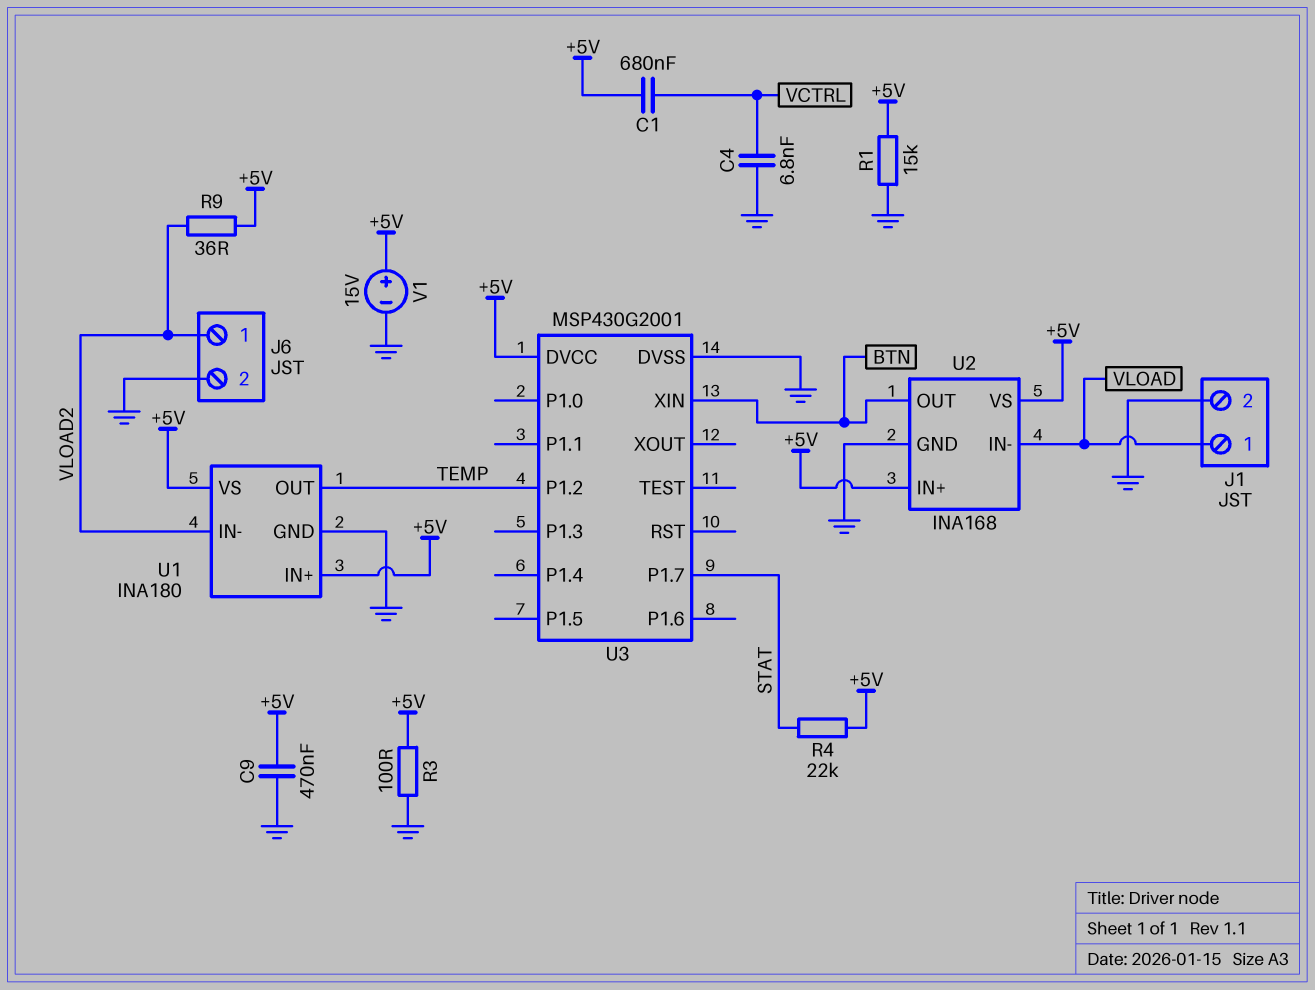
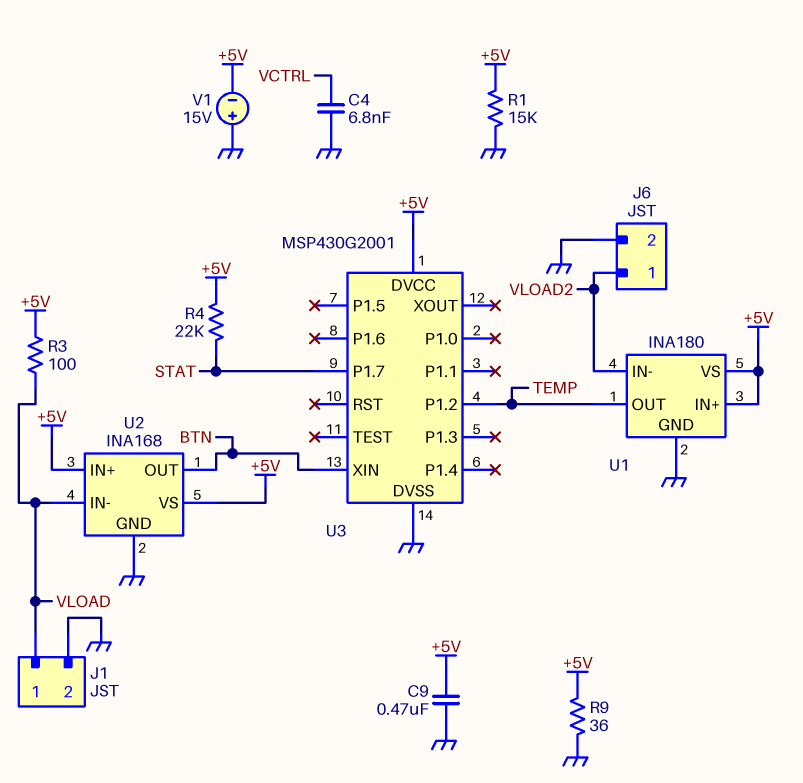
C1: 680nF (+5V, VCTRL) -> none
R3: 100 (+5V, GND) -> 100 (+5V, VLOAD)
R9: 36 (+5V, VLOAD2) -> 36 (+5V, GND)
V1: 15V (plus +5V, minus GND) -> 15V (plus GND, minus +5V)

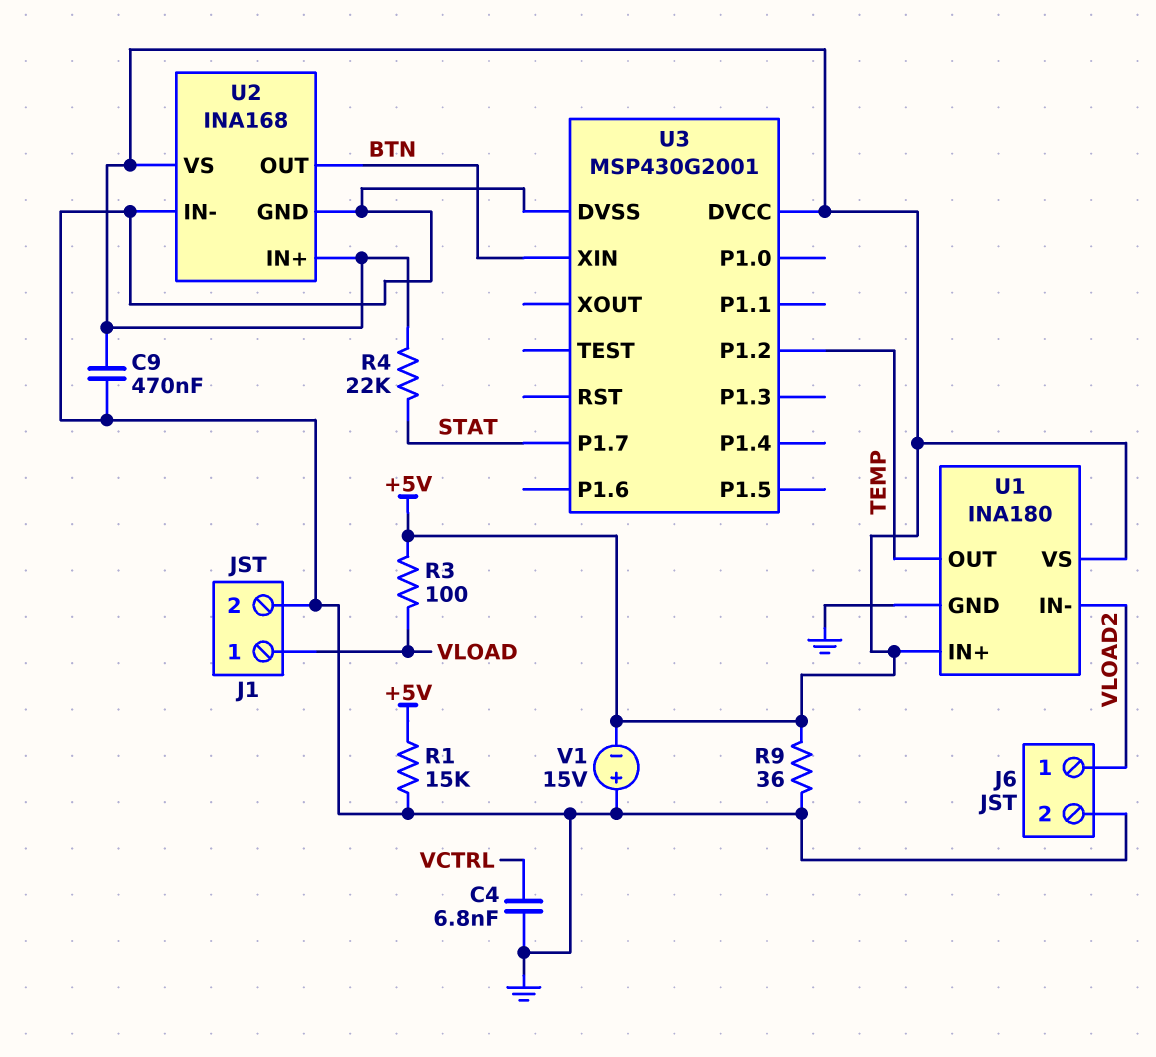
U2 pin IN-: VLOAD -> GND

